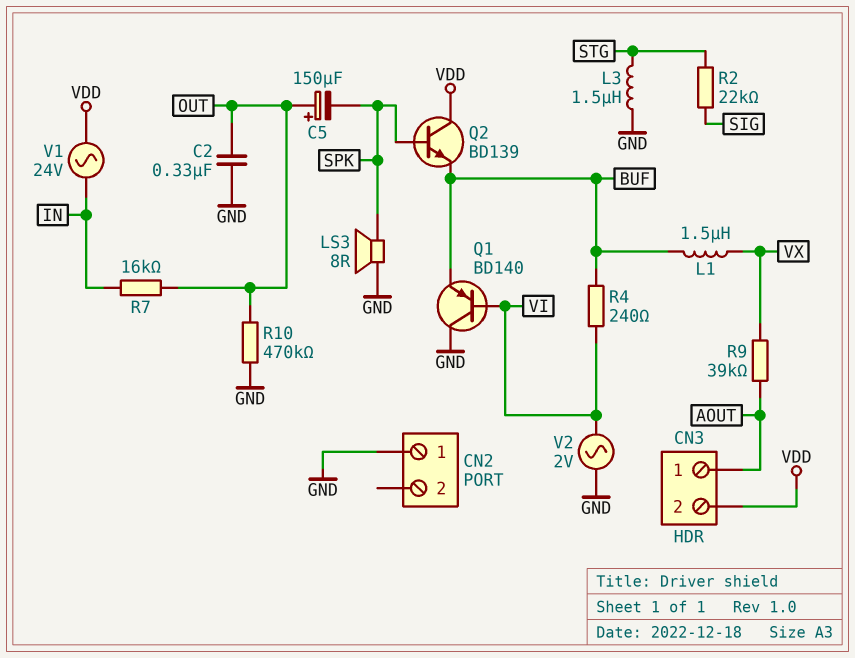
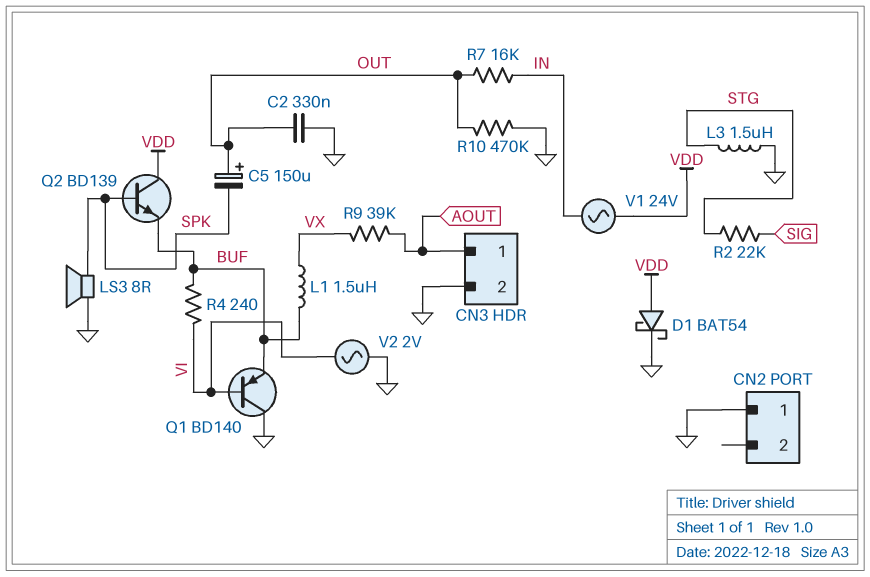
CN3 pin 2: VDD -> GND
D1: none -> schottky BAT54 (A VDD, K GND)

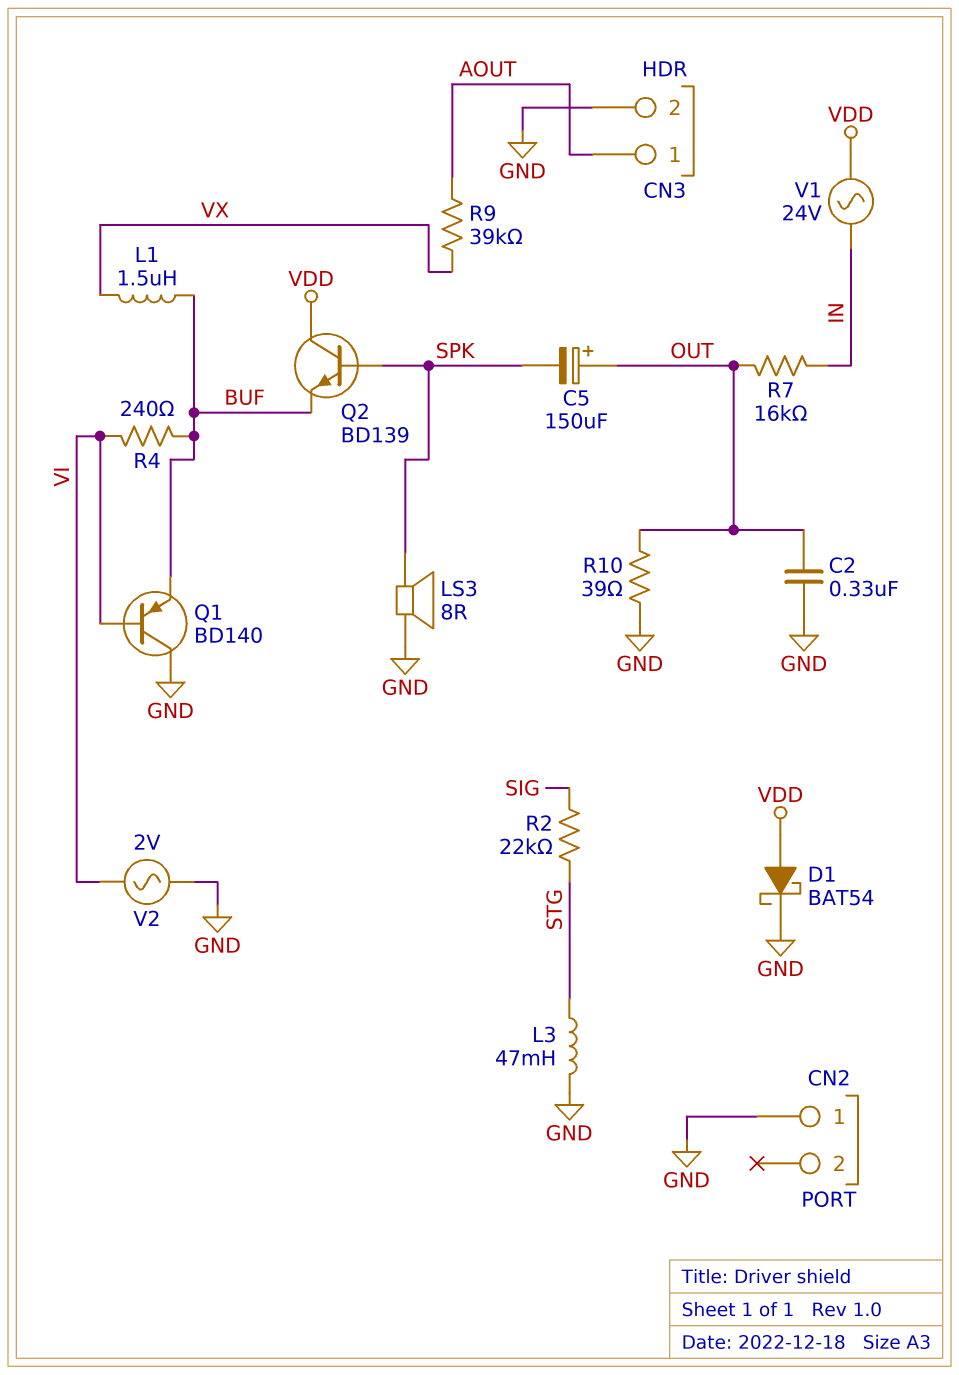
L3: 1.5uH (GND, STG) -> 47mH (GND, STG)
R10: 470k (GND, OUT) -> 39 (GND, OUT)

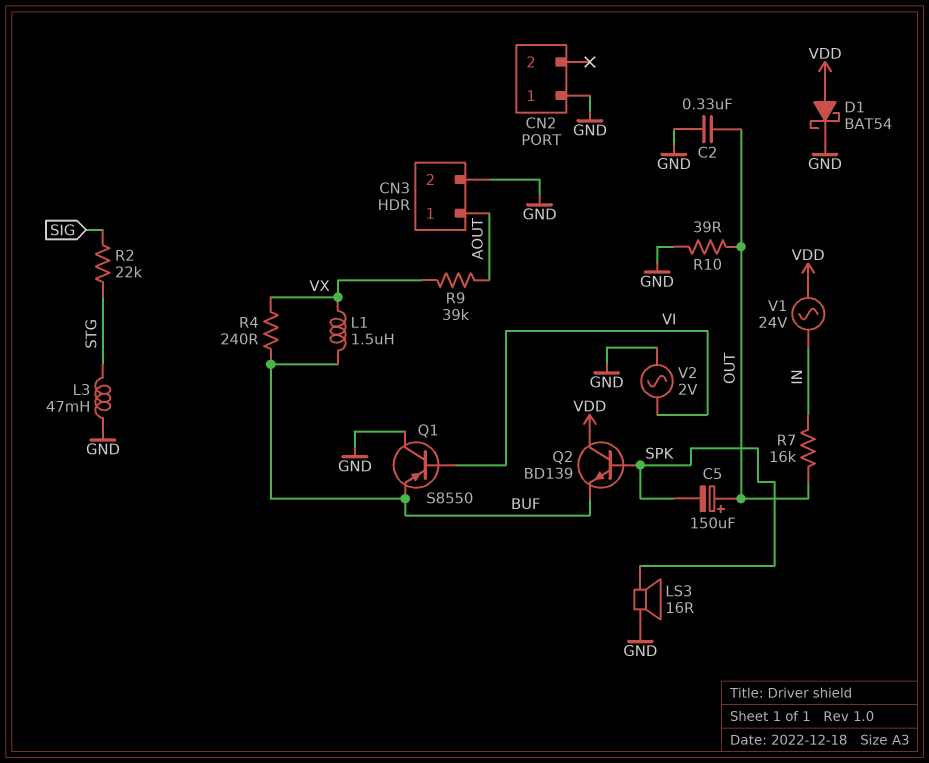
LS3: speaker 8R (GND, SPK) -> speaker 16R (GND, SPK)
Q1: PNP BD140 (B VI, C GND, E BUF) -> PNP S8550 (B VI, C GND, E BUF)
R4: 240 (BUF, VI) -> 240 (BUF, VX)

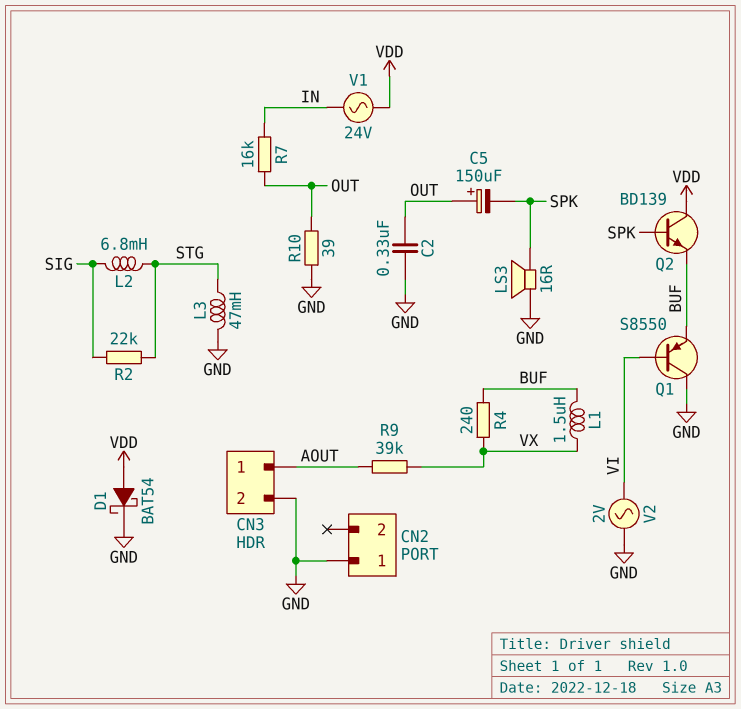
L2: none -> 6.8mH (SIG, STG)

